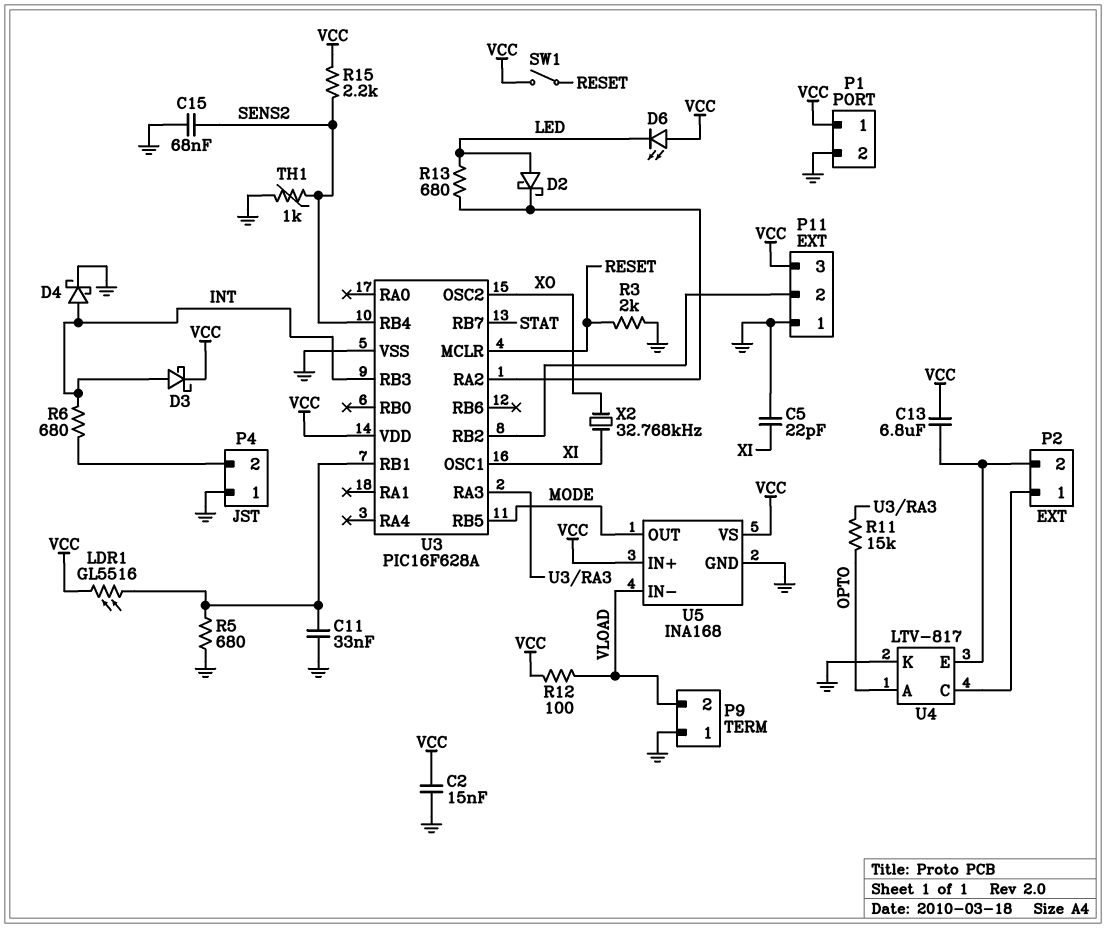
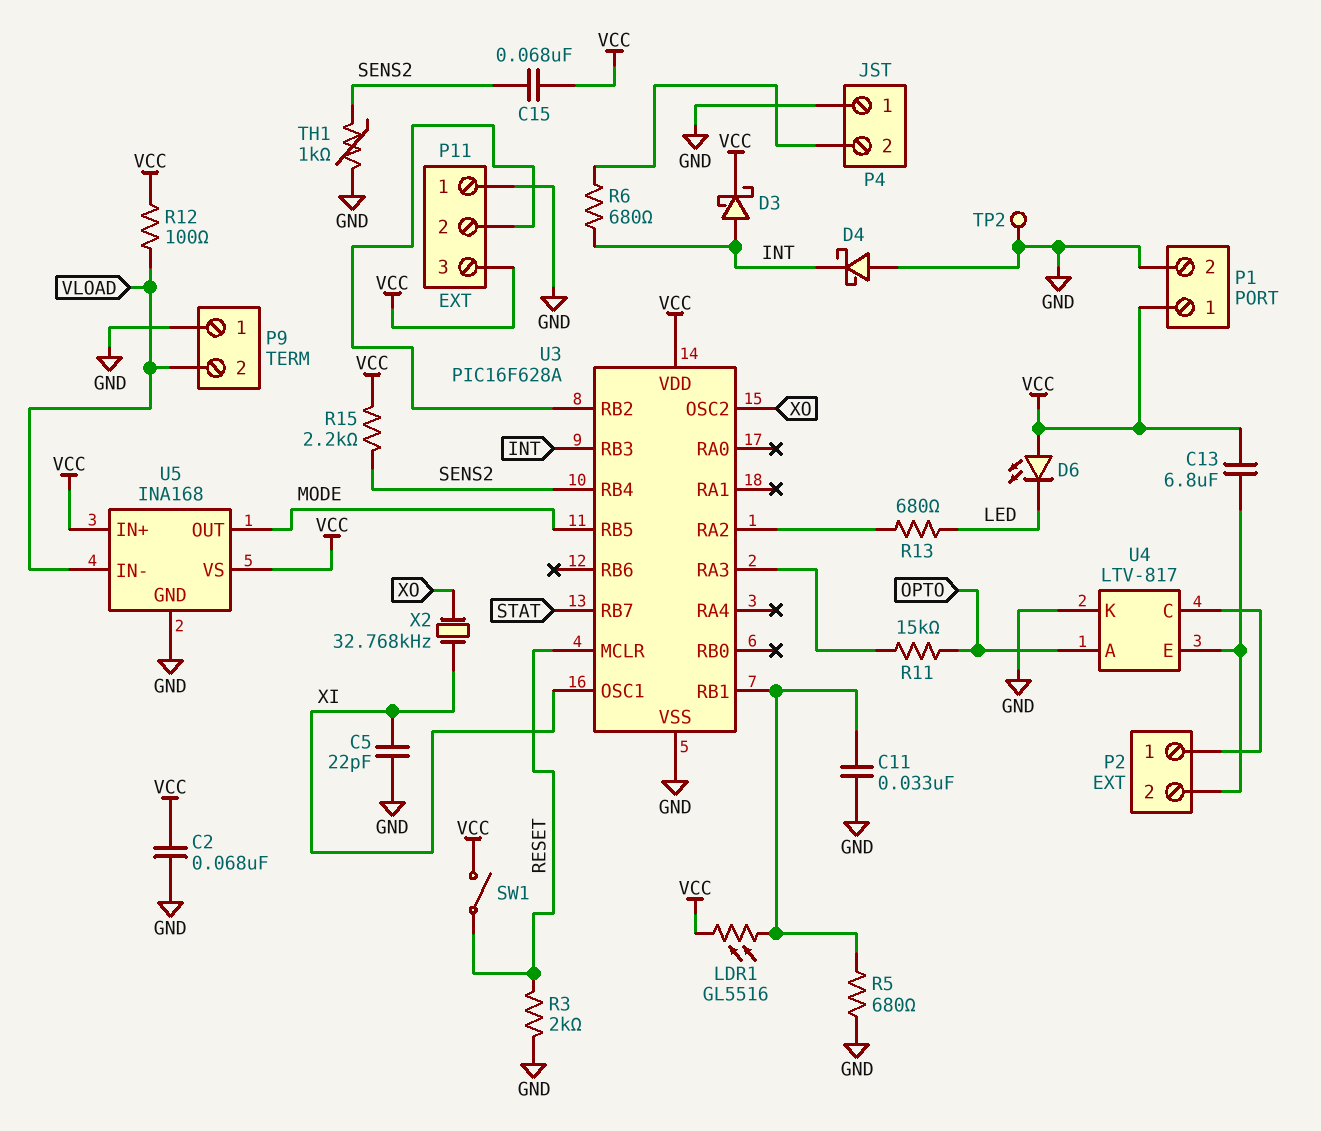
C2: 15nF (GND, VCC) -> 68nF (GND, VCC)
C15: 68nF (GND, SENS2) -> 68nF (SENS2, VCC)
D2: schottky (A LED, K U3/RA2) -> none
D4: schottky (A INT, K GND) -> schottky (A GND, K INT)
TP2: none -> test point (GND)

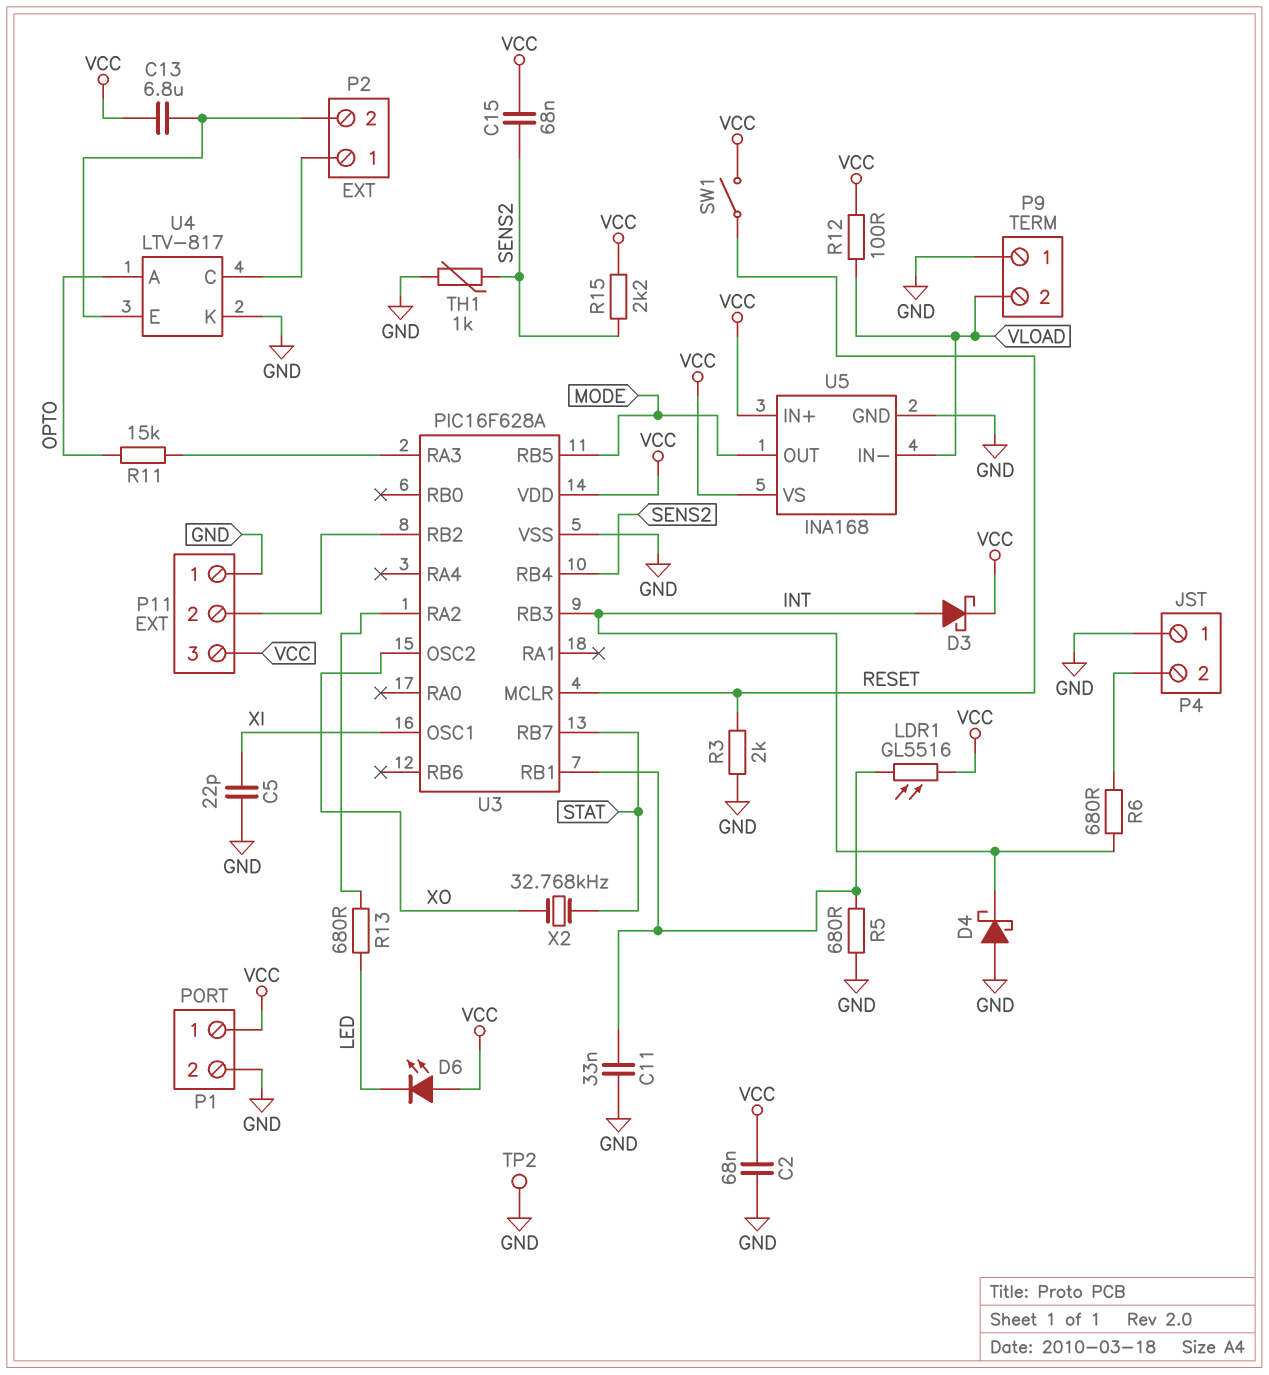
X2: 32.768kHz (XI, XO) -> 32.768kHz (STAT, XO)

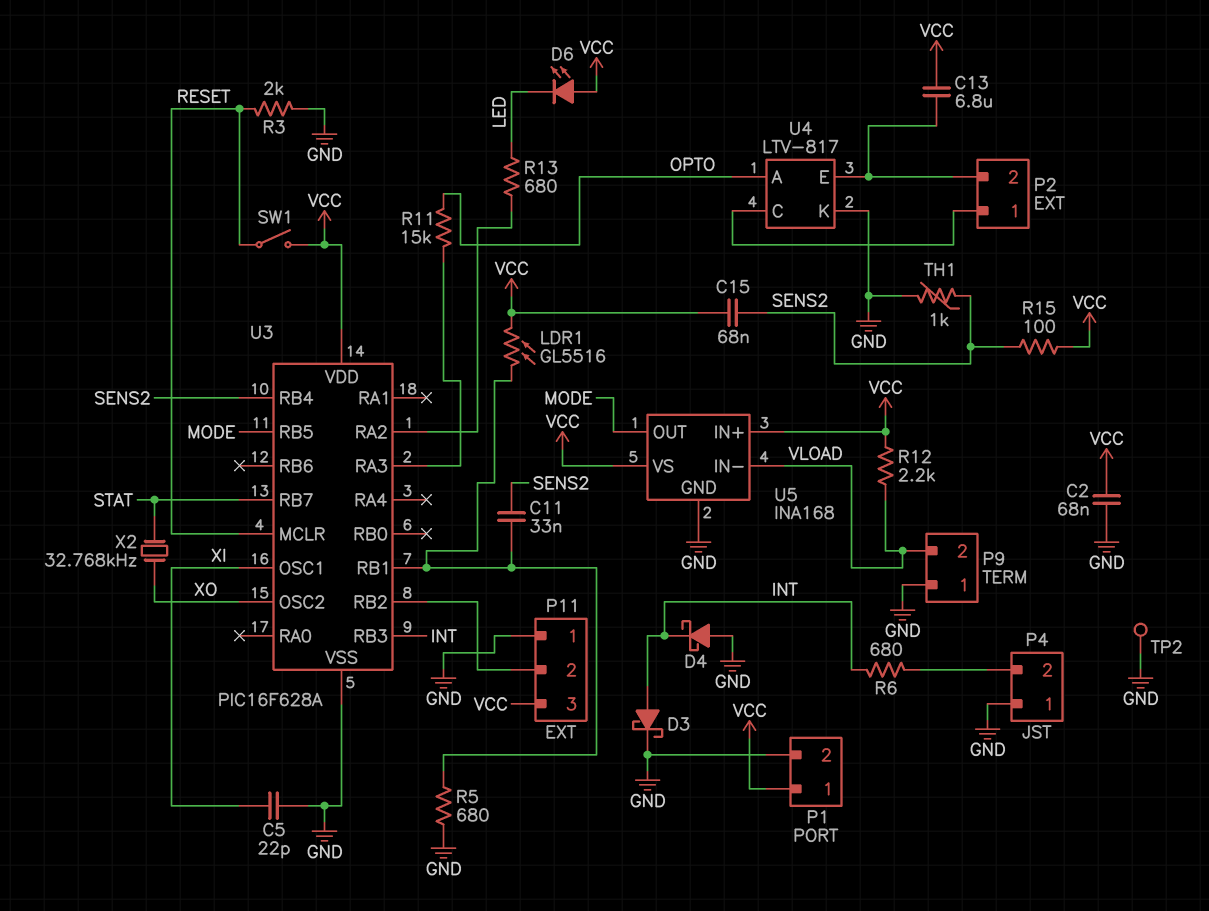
C11: 33nF (GND, U3/RB1) -> 33nF (SENS2, U3/RB1)
D3: schottky (A INT, K VCC) -> schottky (A INT, K GND)
R12: 100 (VCC, VLOAD) -> 2.2k (VCC, VLOAD)
R15: 2.2k (SENS2, VCC) -> 100 (SENS2, VCC)

